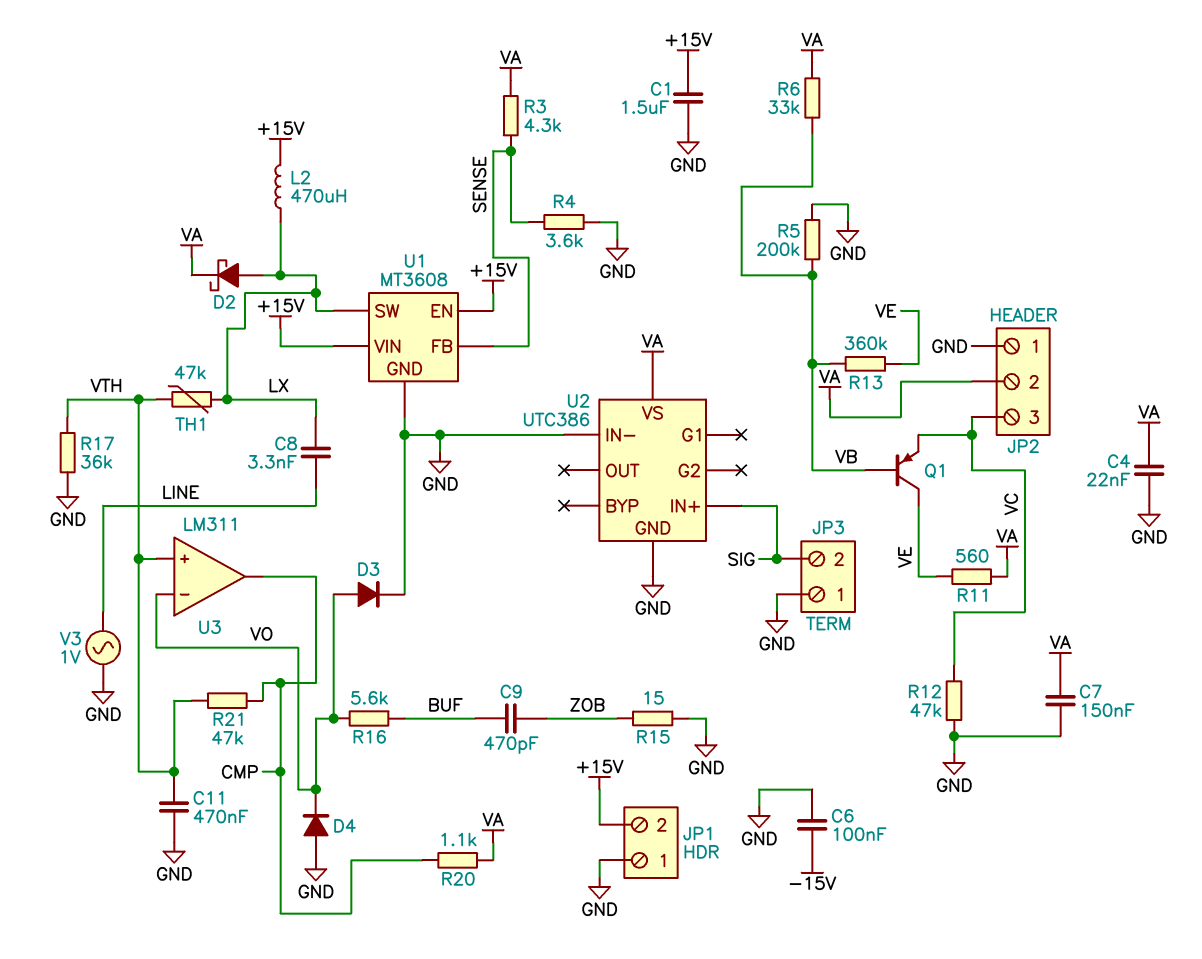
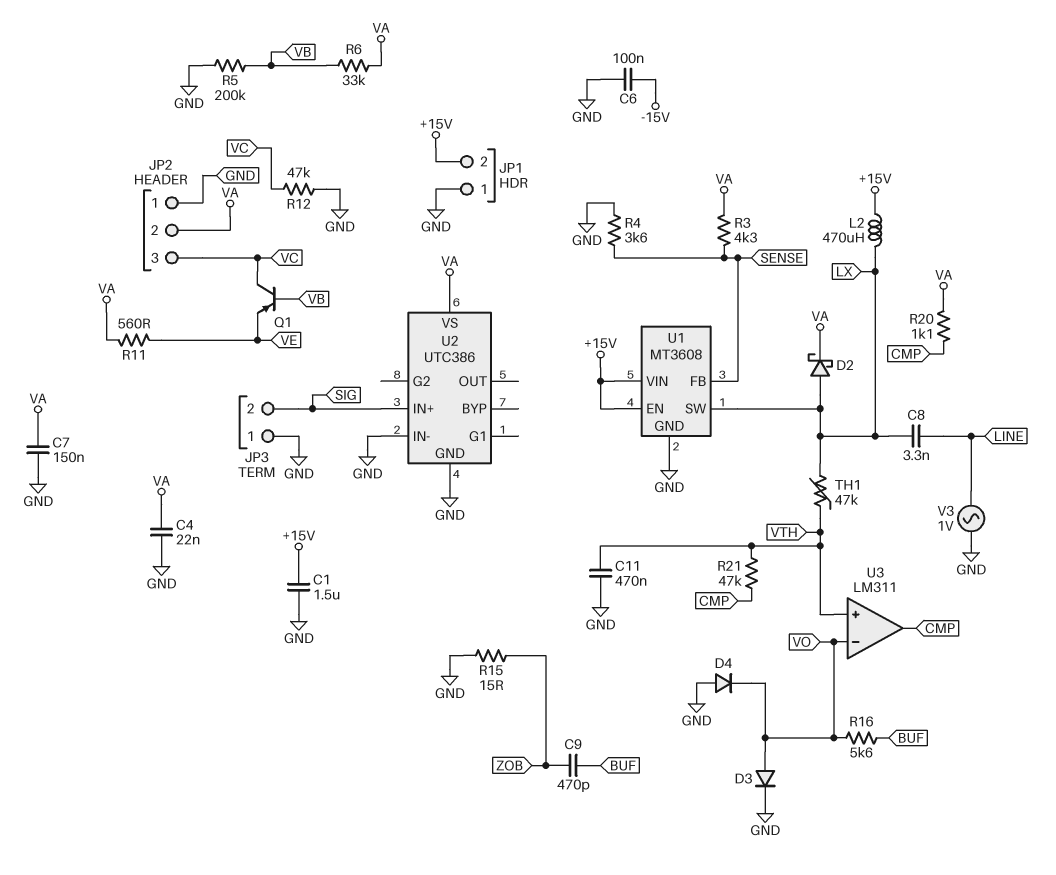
Q1: PNP (B VB, C VE, E VC) -> PNP (B VB, C VC, E VE)
R13: 360k (VB, VE) -> none
R17: 36k (GND, VTH) -> none

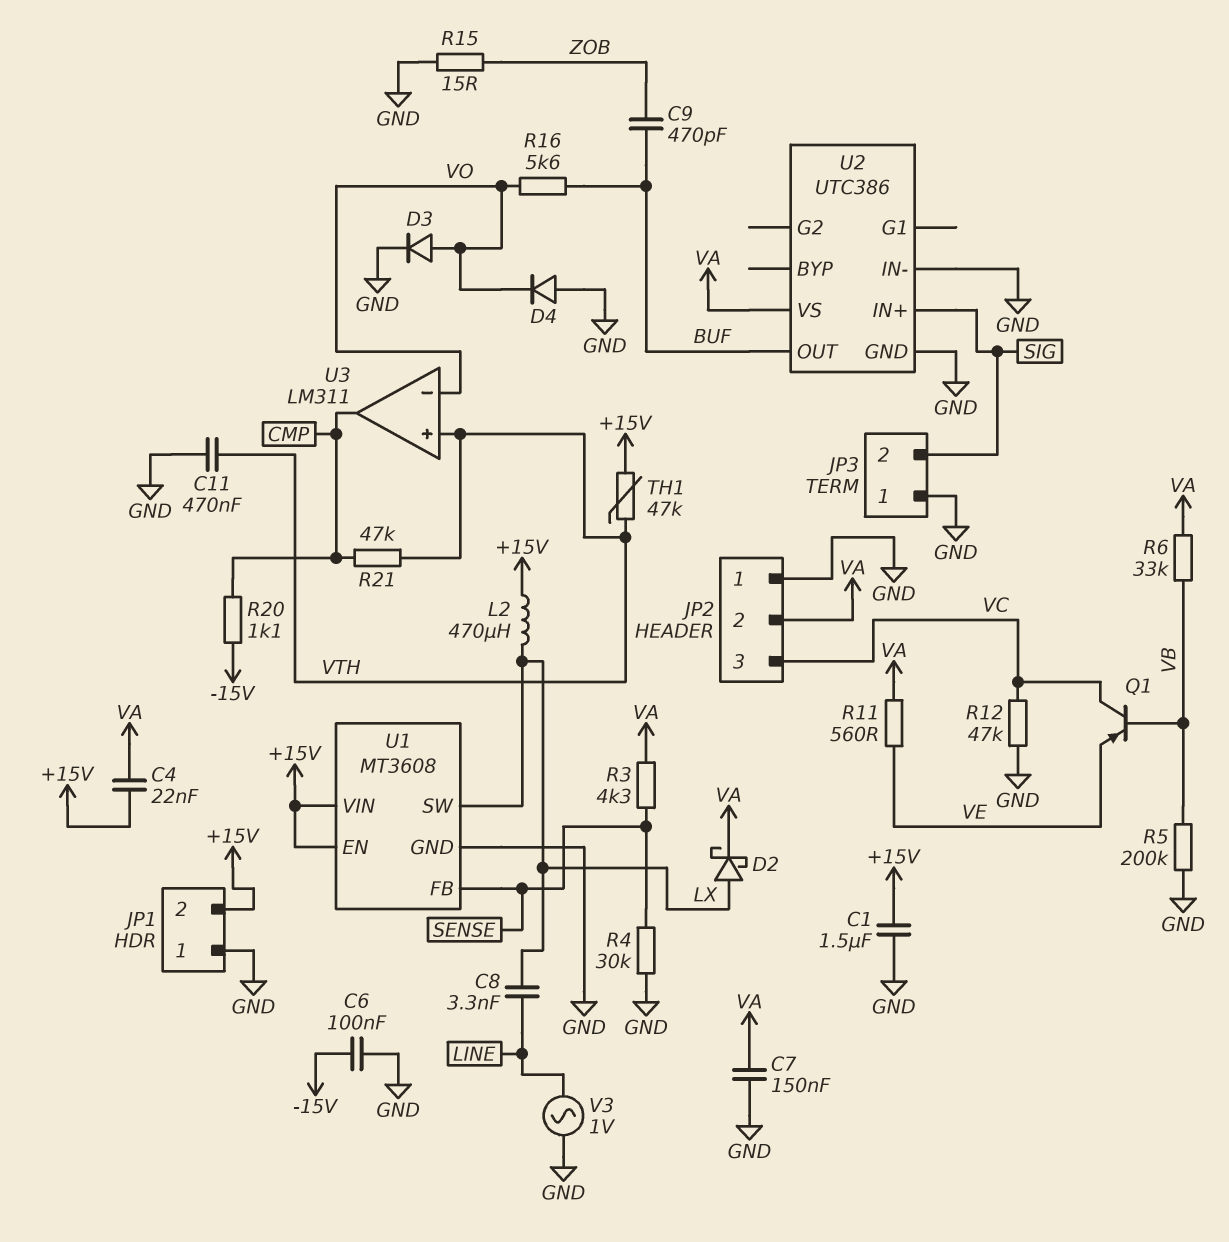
C4: 22nF (GND, VA) -> 22nF (+15V, VA)
R4: 3.6k (GND, SENSE) -> 30k (GND, SENSE)
R20: 1.1k (CMP, VA) -> 1.1k (-15V, CMP)
TH1: 47k (LX, VTH) -> 47k (+15V, VTH)
U2 pin OUT: none -> BUF

